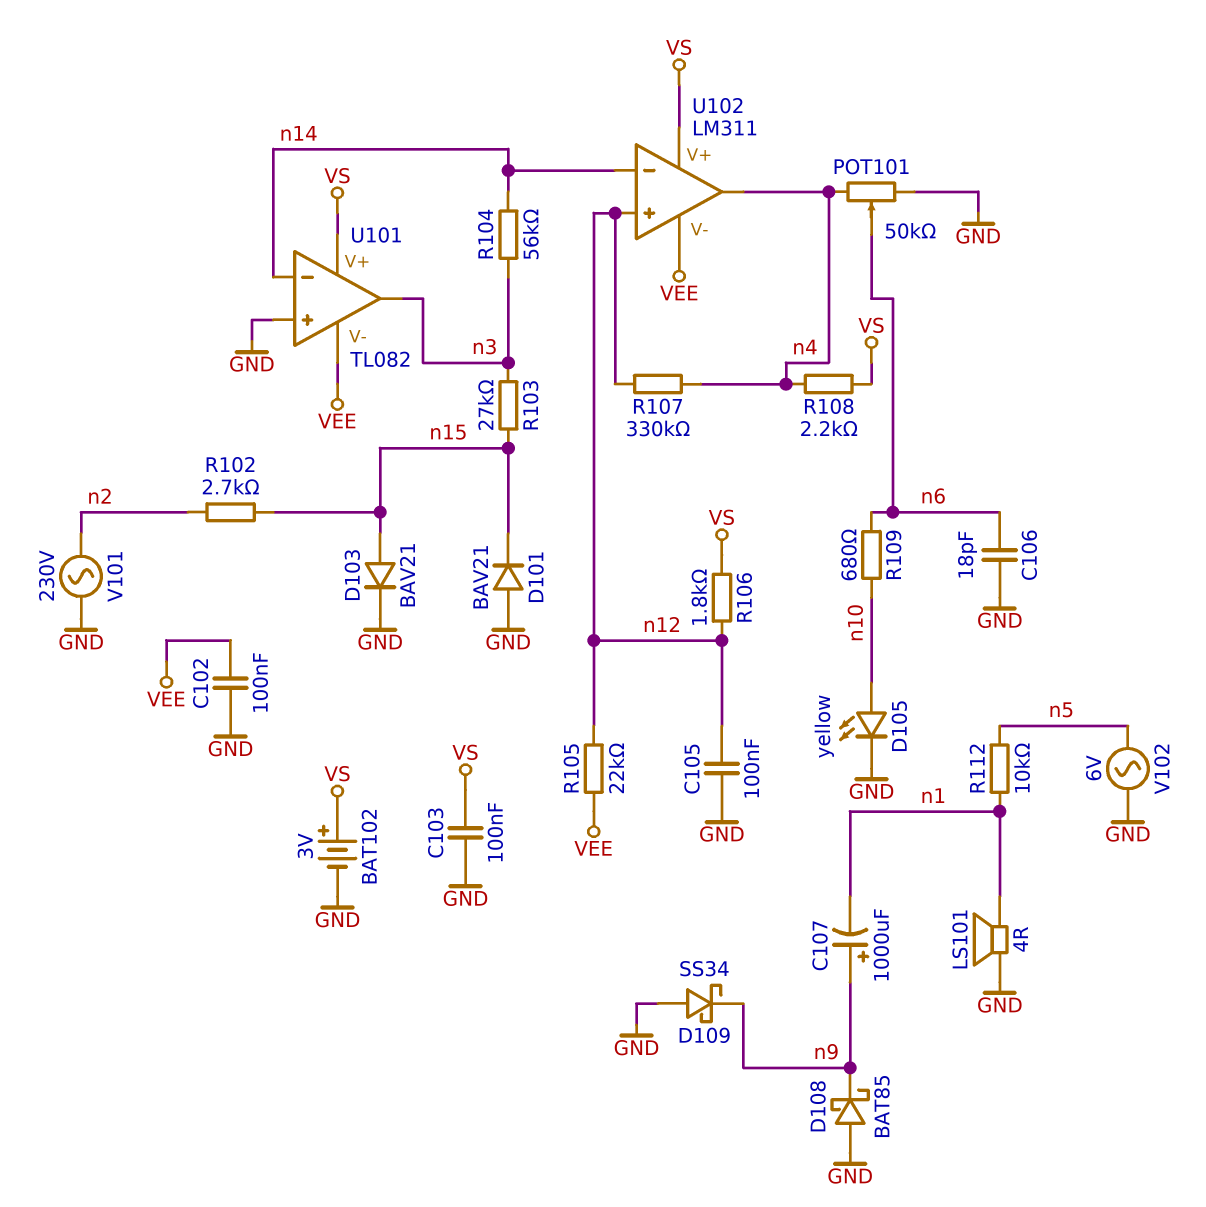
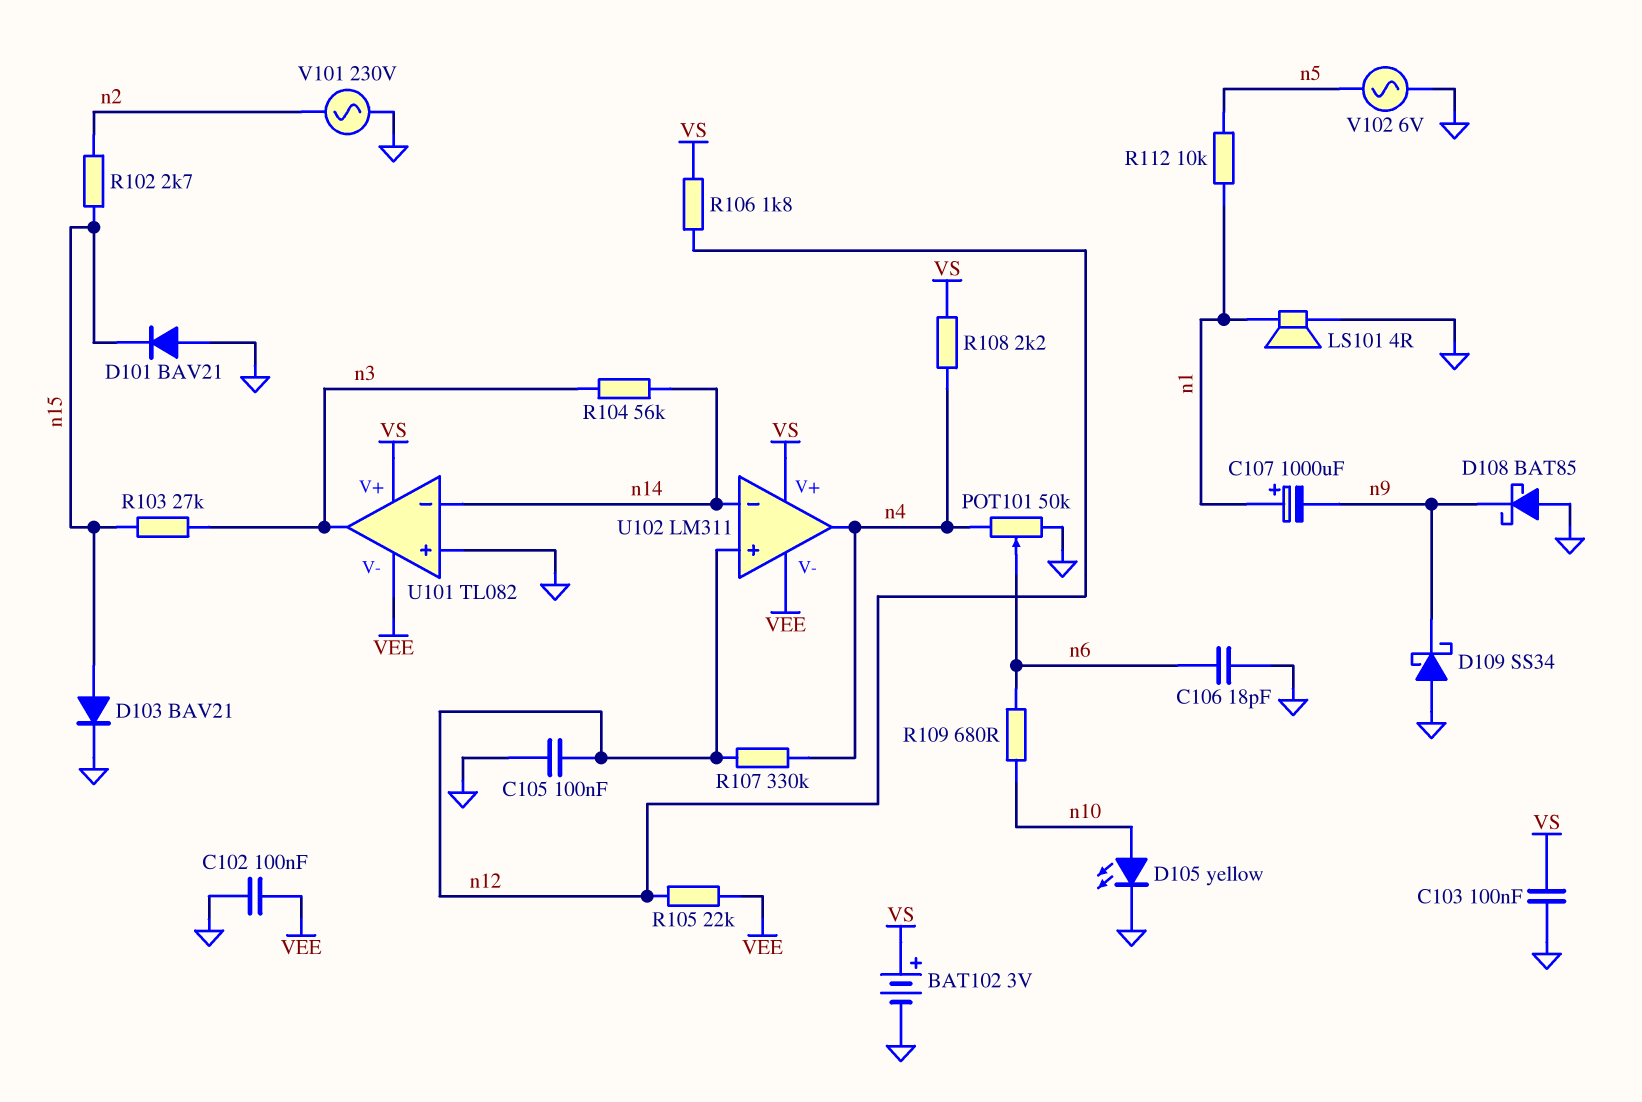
C107: 1000uF (plus n9, minus n1) -> 1000uF (plus n1, minus n9)

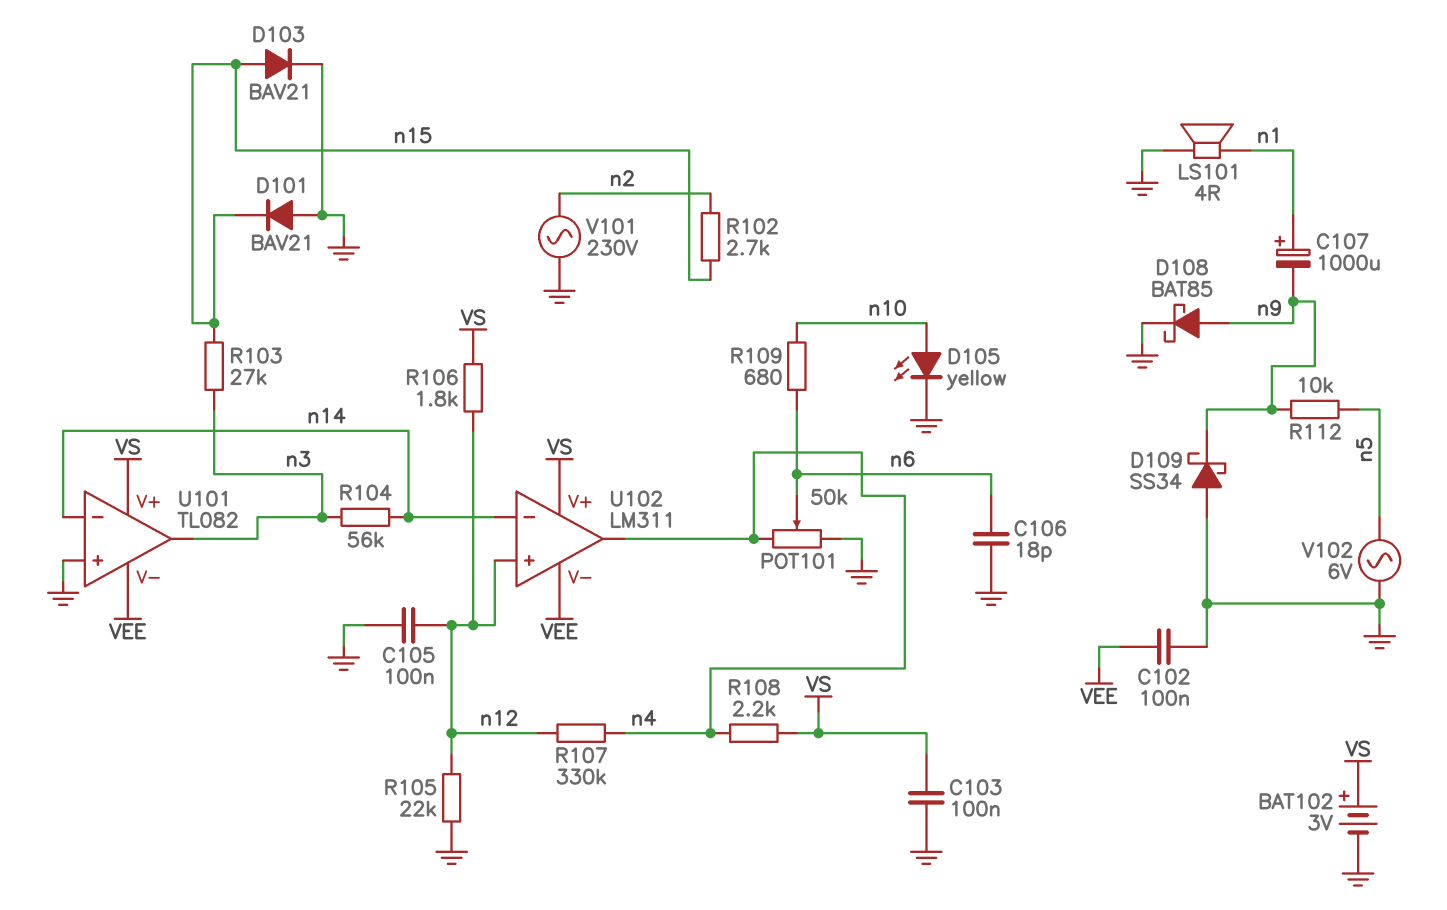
D108: schottky BAT85 (A GND, K n9) -> schottky BAT85 (A n9, K GND)
R105: 22k (VEE, n12) -> 22k (GND, n12)
R112: 10k (n1, n5) -> 10k (n5, n9)

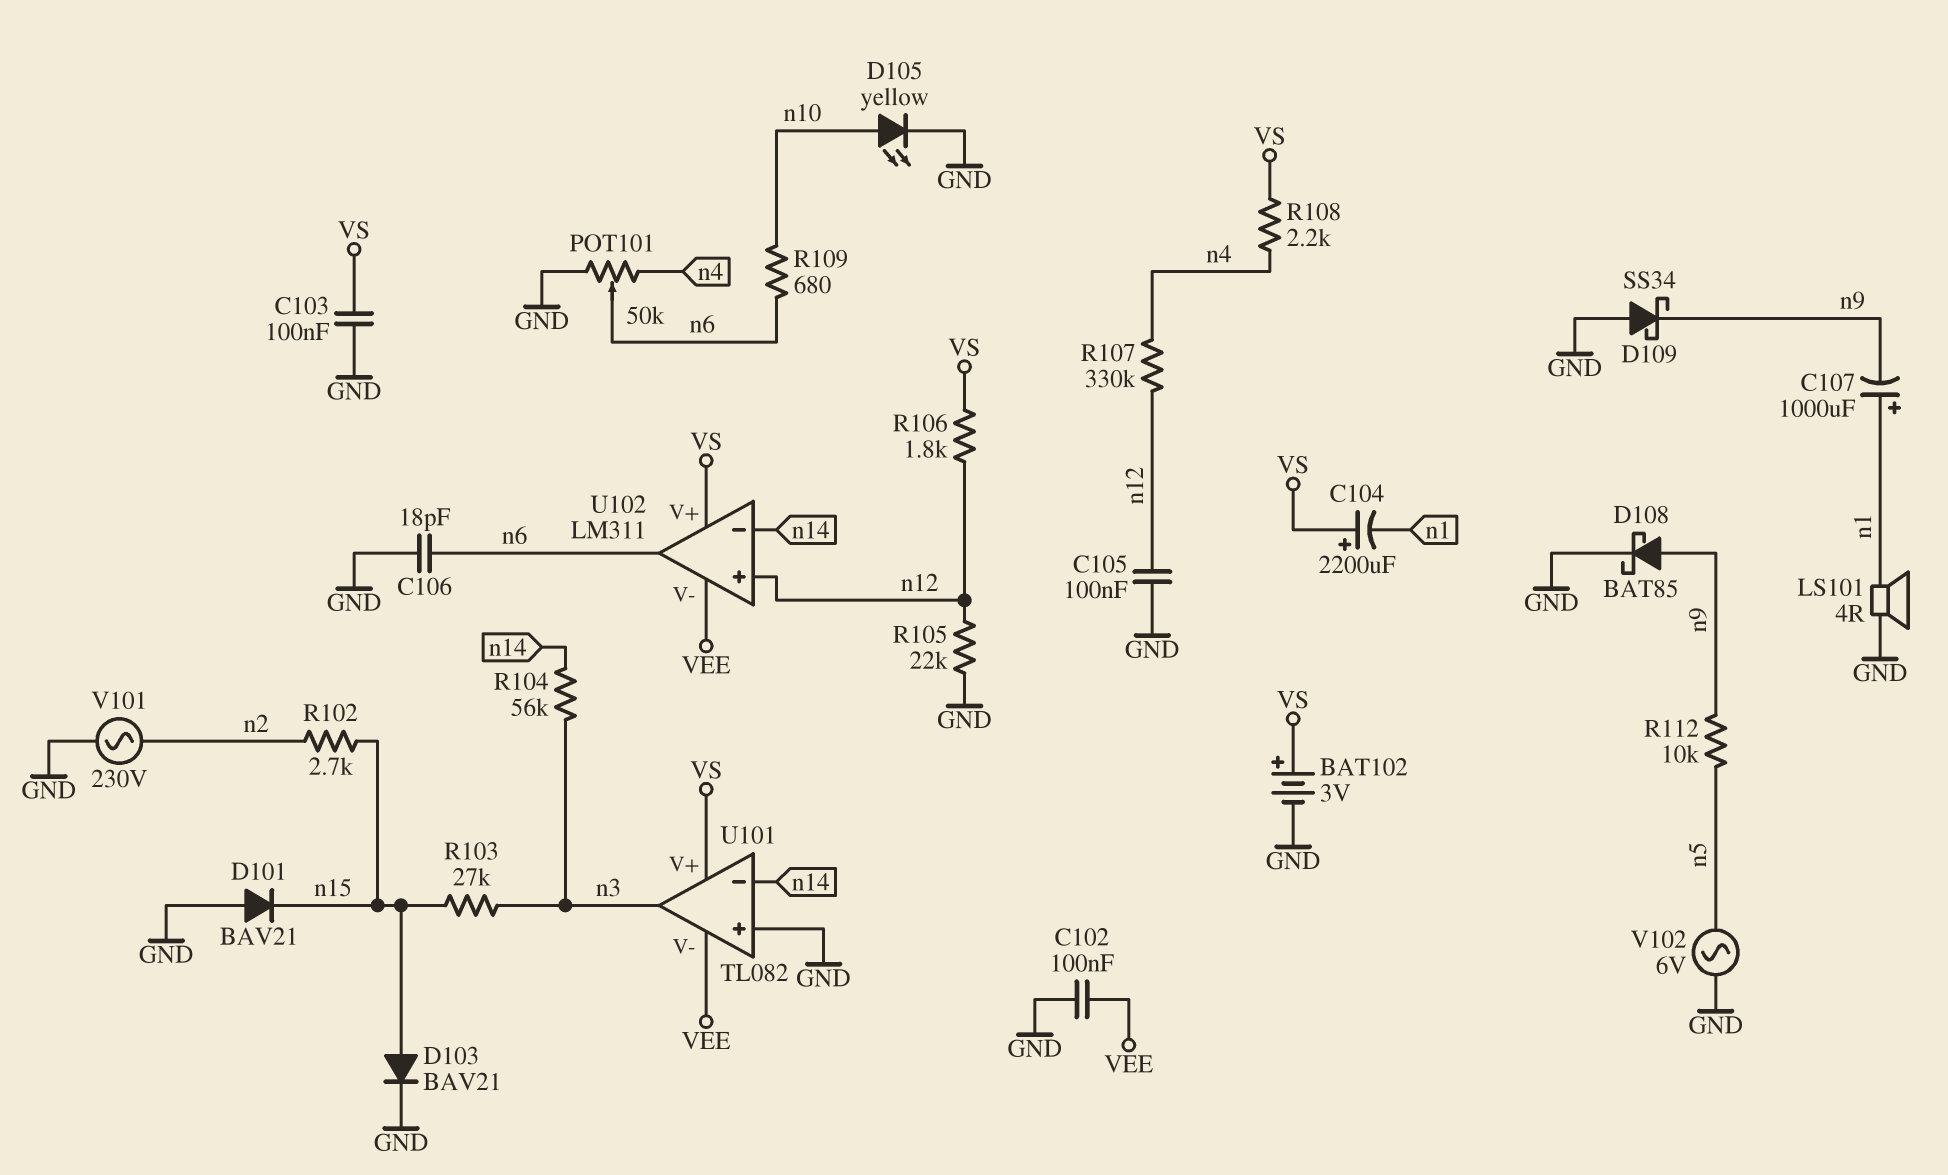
C104: none -> 2200uF (plus VS, minus n1)
U102 pin out: n4 -> n6

